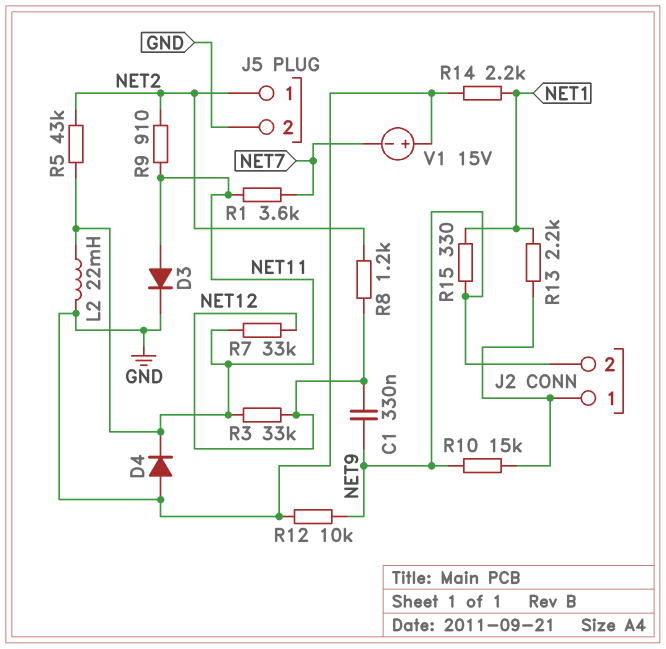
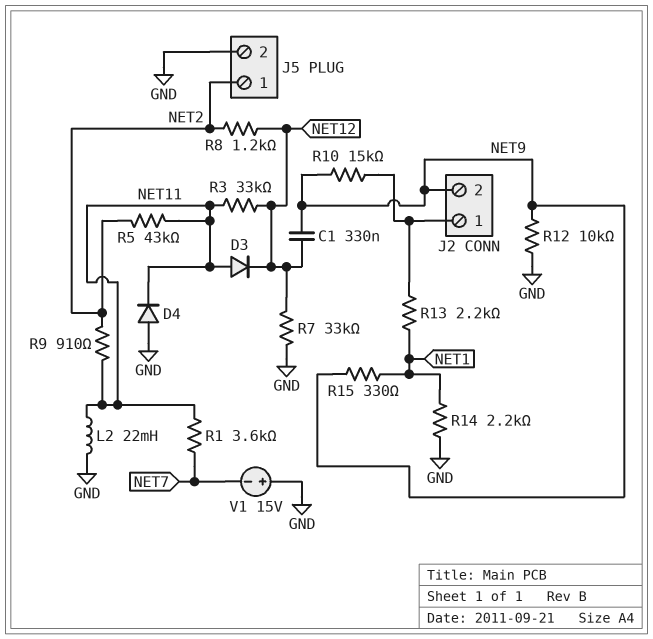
D3: diode (A NET11, K GND) -> diode (A NET11, K NET12)
R7: 33k (NET11, NET12) -> 33k (GND, NET12)

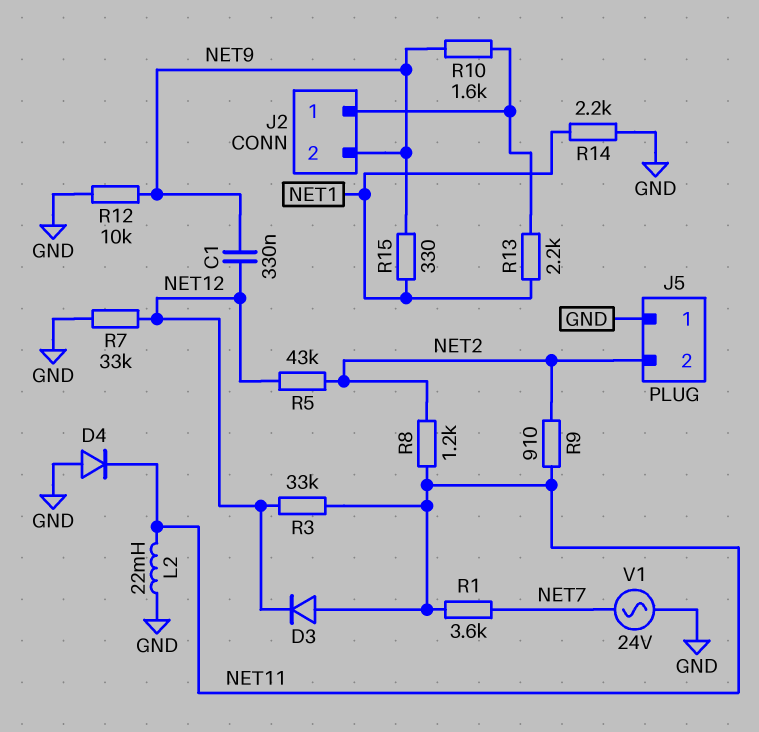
J5 pin 1: NET2 -> GND
J5 pin 2: GND -> NET2
R5: 43k (NET2, NET11) -> 43k (NET2, NET12)
R8: 1.2k (NET2, NET12) -> 1.2k (NET2, NET11)
R10: 15k (J2/1, NET9) -> 1.6k (J2/1, NET9)
V1: 15V (plus GND, minus NET7) -> AC 24V (GND, NET7)

